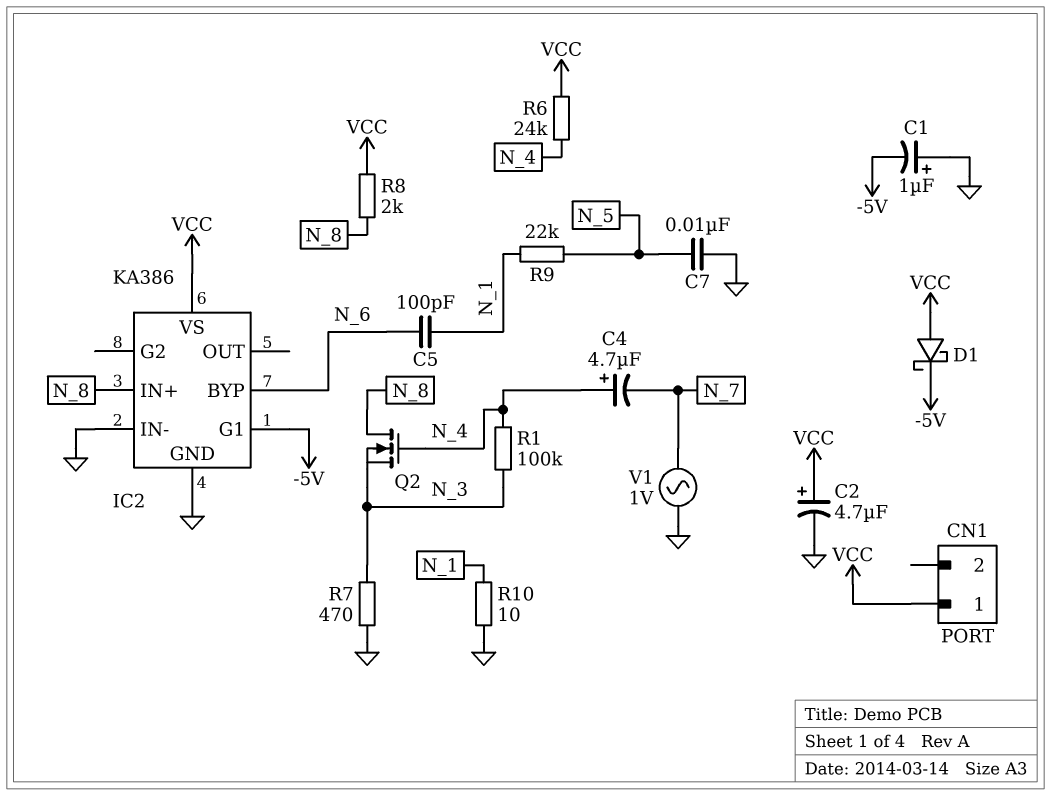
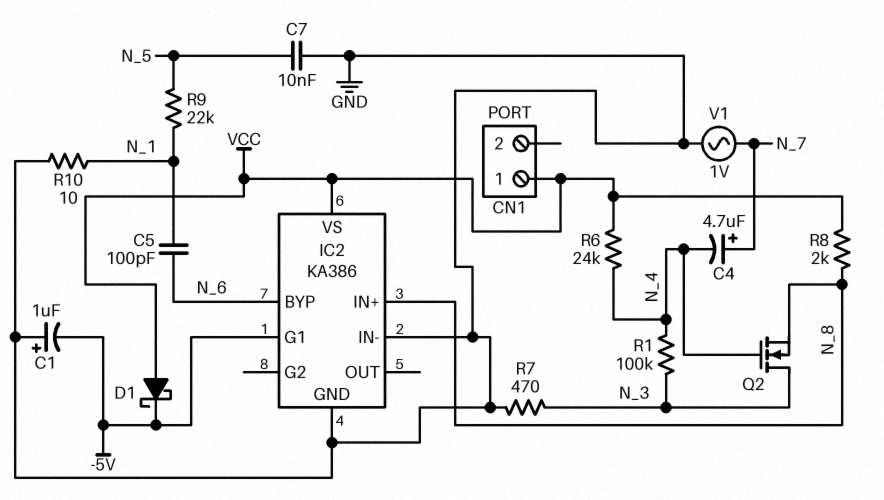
C2: 4.7uF (plus VCC, minus GND) -> none
C4: 4.7uF (plus N_4, minus N_7) -> 4.7uF (plus N_7, minus N_4)
Q2: NMOS (G N_4, D N_8, S N_3) -> NMOS (G N_4, D N_3, S N_8)

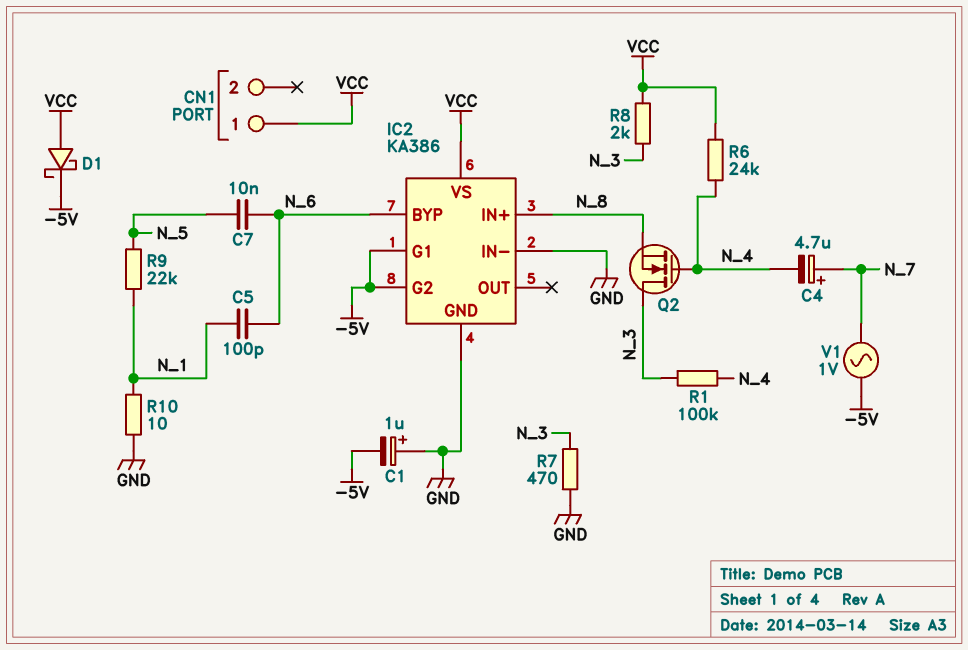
C7: 10nF (GND, N_5) -> 10nF (N_5, N_6)
IC2 pin G2: none -> -5V
R8: 2k (N_8, VCC) -> 2k (N_3, VCC)
V1: AC 1V (GND, N_7) -> AC 1V (-5V, N_7)

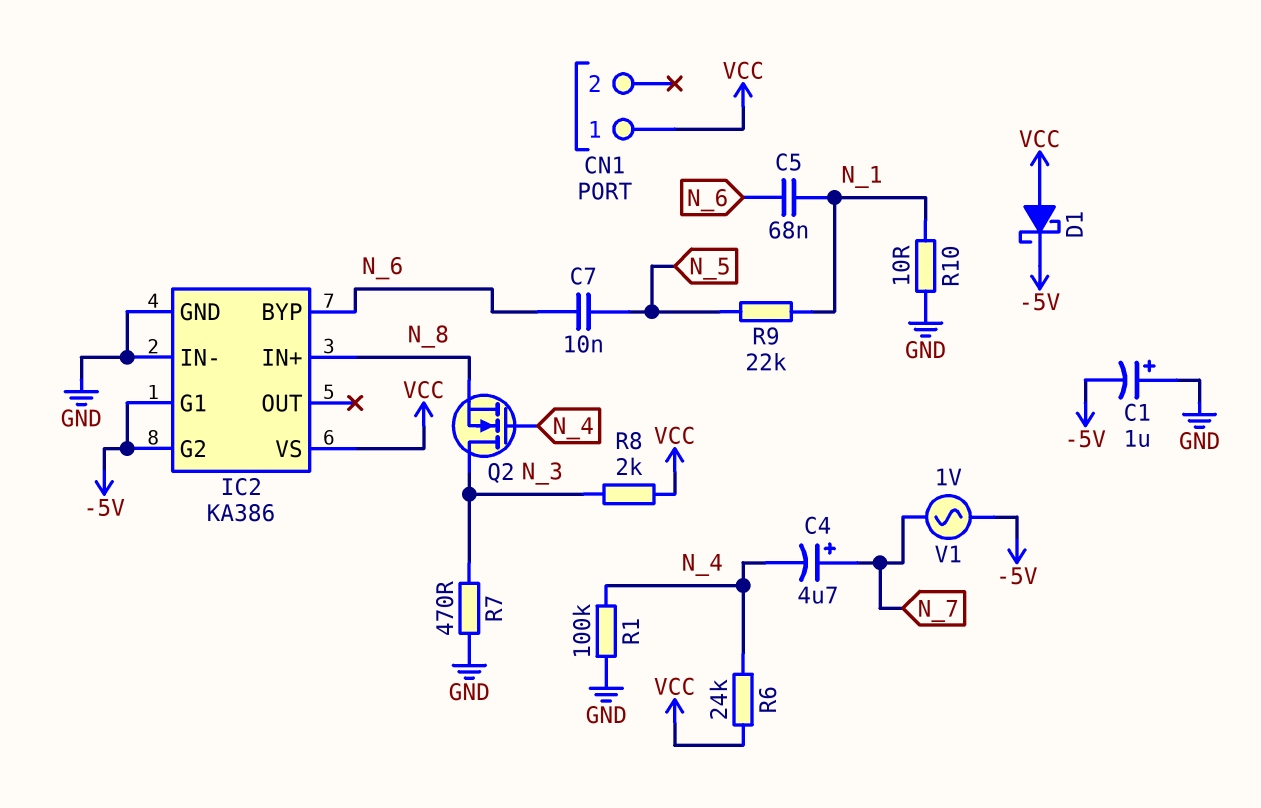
C5: 100pF (N_1, N_6) -> 68nF (N_1, N_6)
R1: 100k (N_3, N_4) -> 100k (GND, N_4)

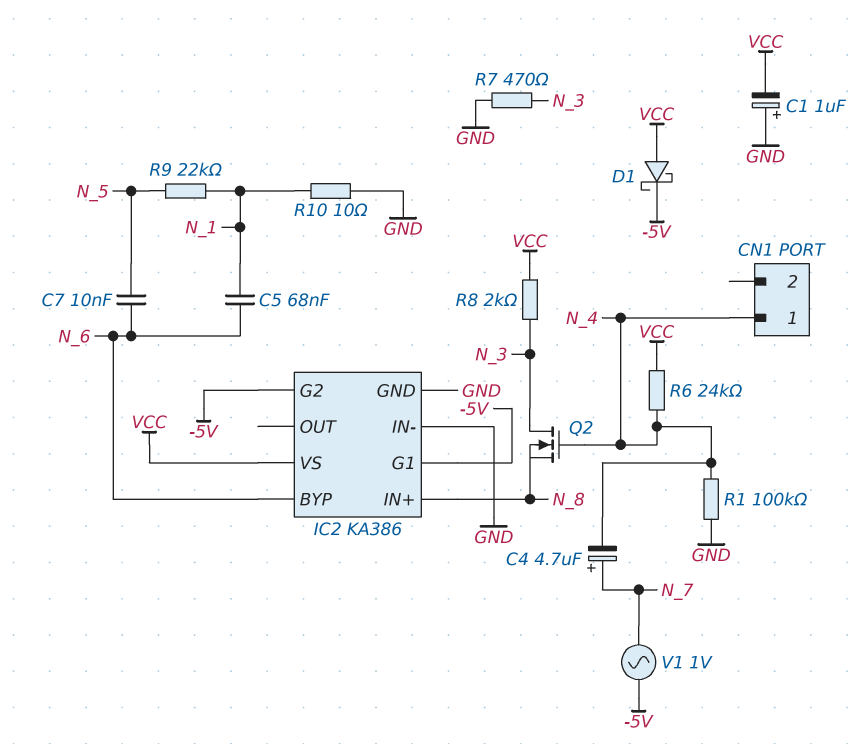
C1: 1uF (plus GND, minus -5V) -> 1uF (plus GND, minus VCC)
CN1 pin 1: VCC -> N_4

